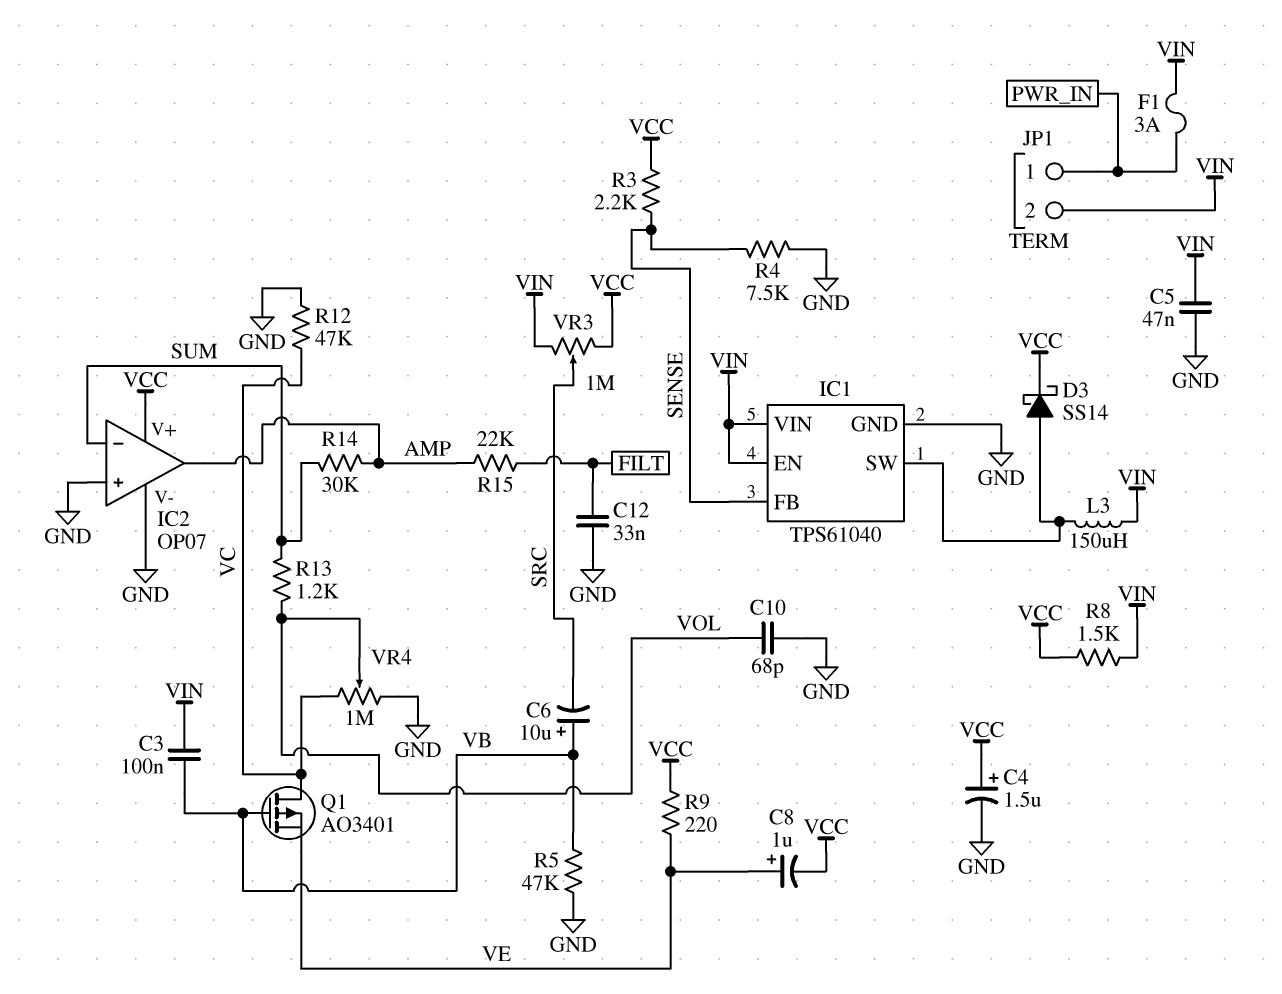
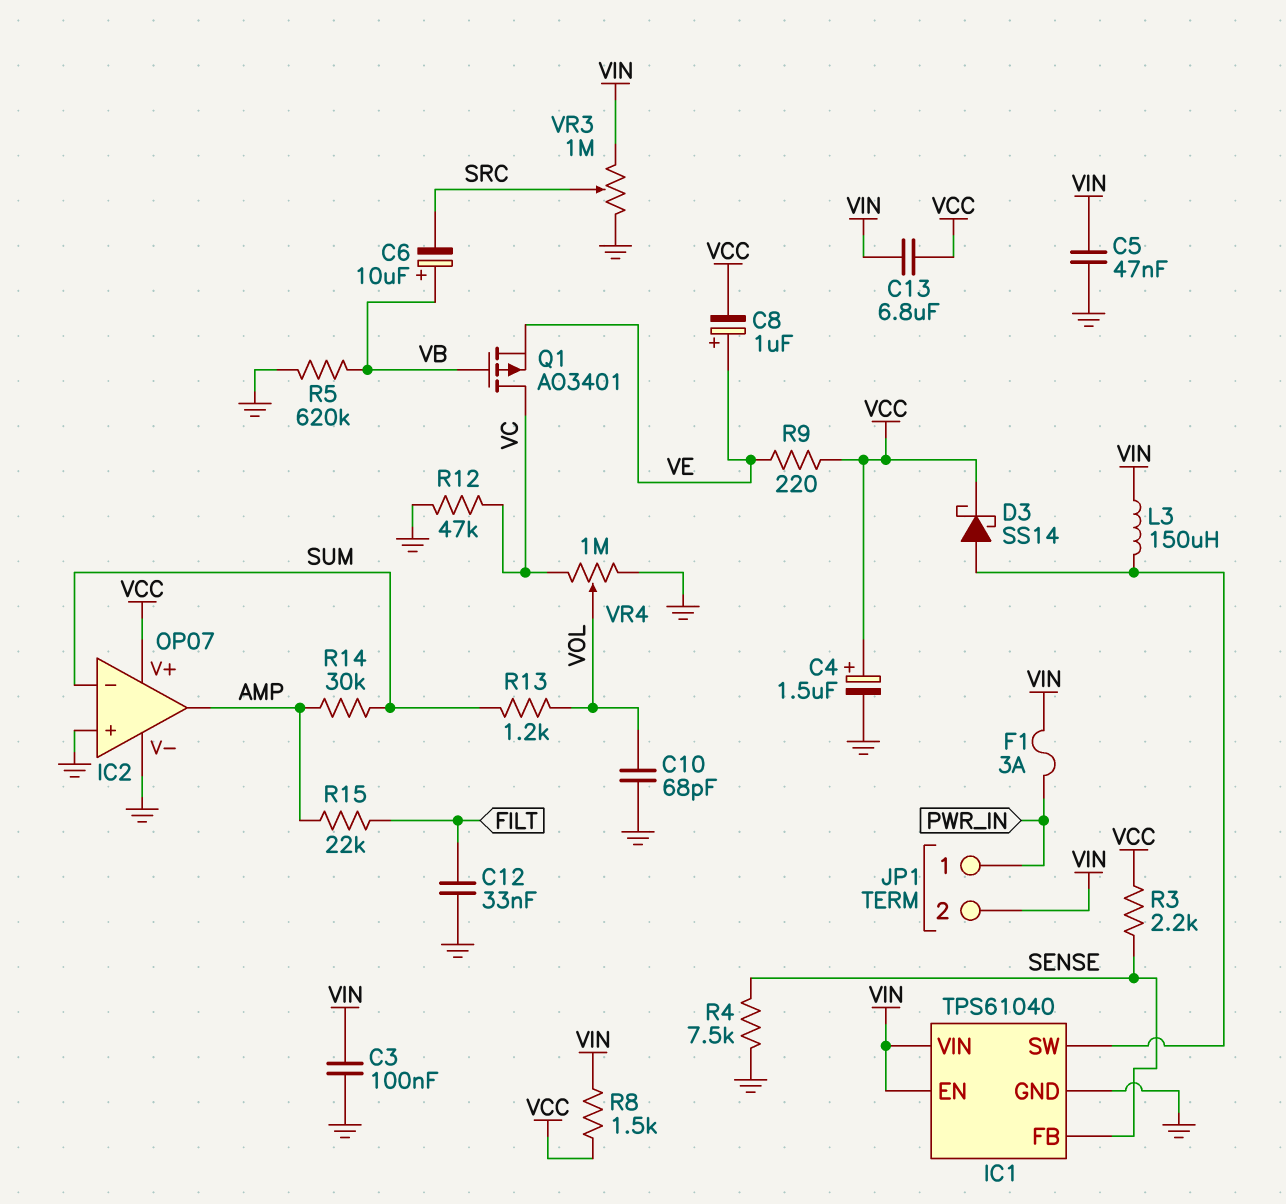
C3: 100nF (VB, VIN) -> 100nF (GND, VIN)
C13: none -> 6.8uF (VCC, VIN)
R5: 47k (GND, VB) -> 620k (GND, VB)
VR3: 1M (VCC, VIN, wiper SRC) -> 1M (GND, VIN, wiper SRC)

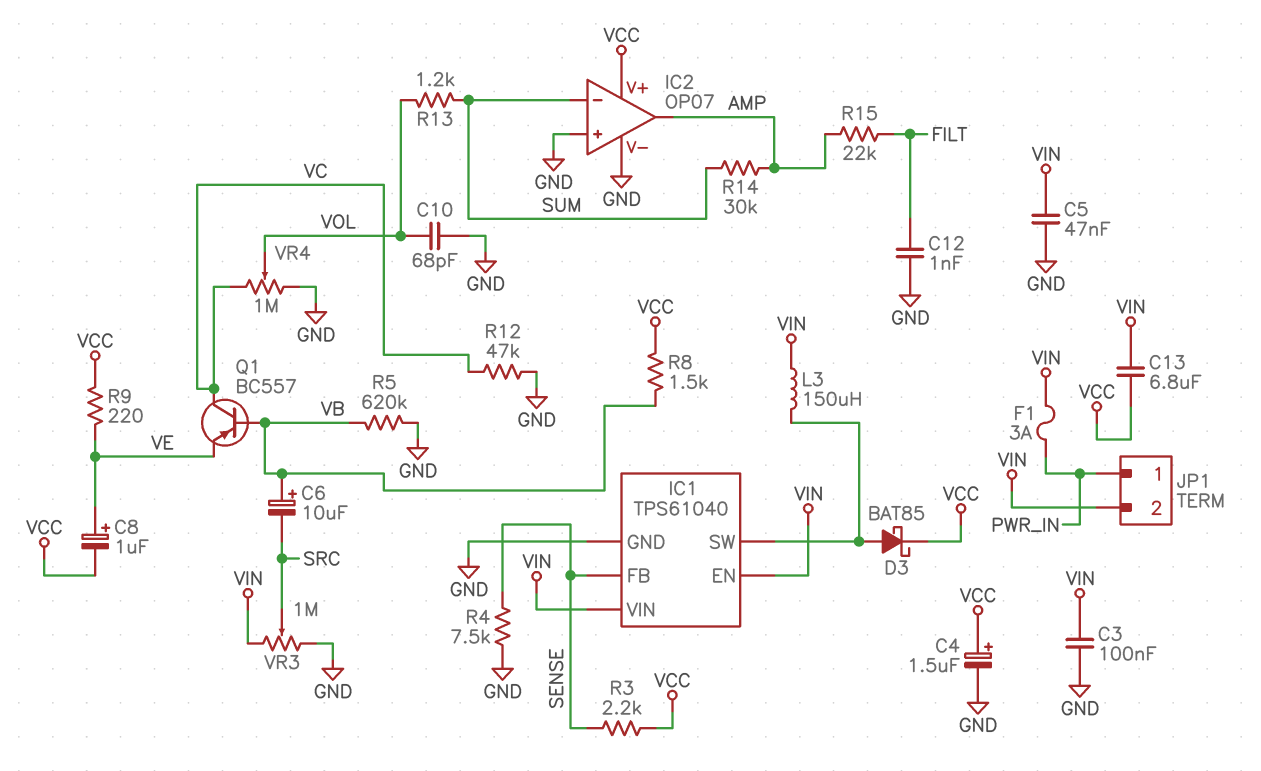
C12: 33nF (FILT, GND) -> 1nF (FILT, GND)
D3: schottky SS14 (A IC1/SW, K VCC) -> schottky BAT85 (A IC1/SW, K VCC)
Q1: PMOS AO3401 (G VB, D VC, S VE) -> PNP BC557 (B VB, C VC, E VE)
R8: 1.5k (VCC, VIN) -> 1.5k (VB, VCC)

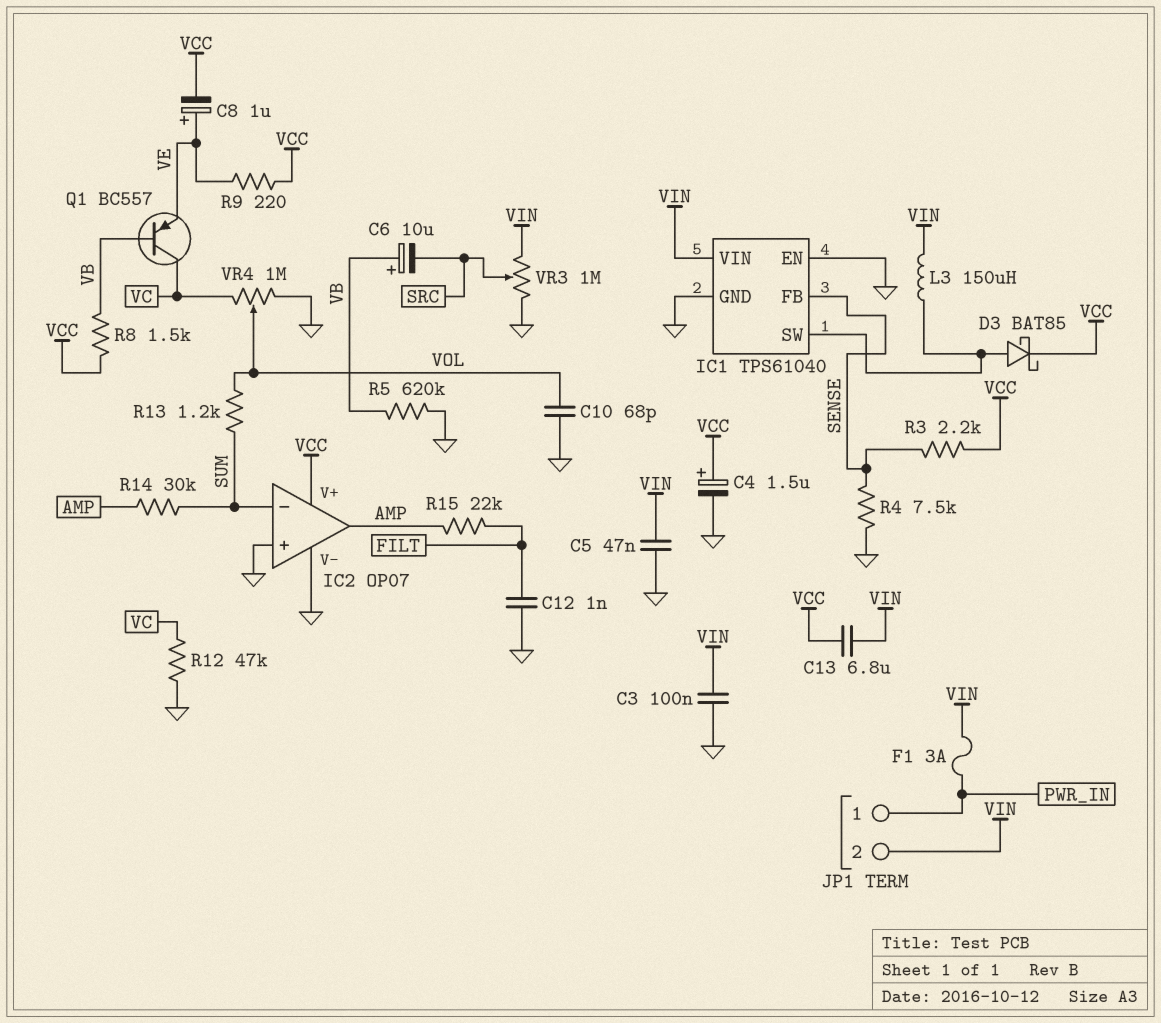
IC1 pin EN: VIN -> GND

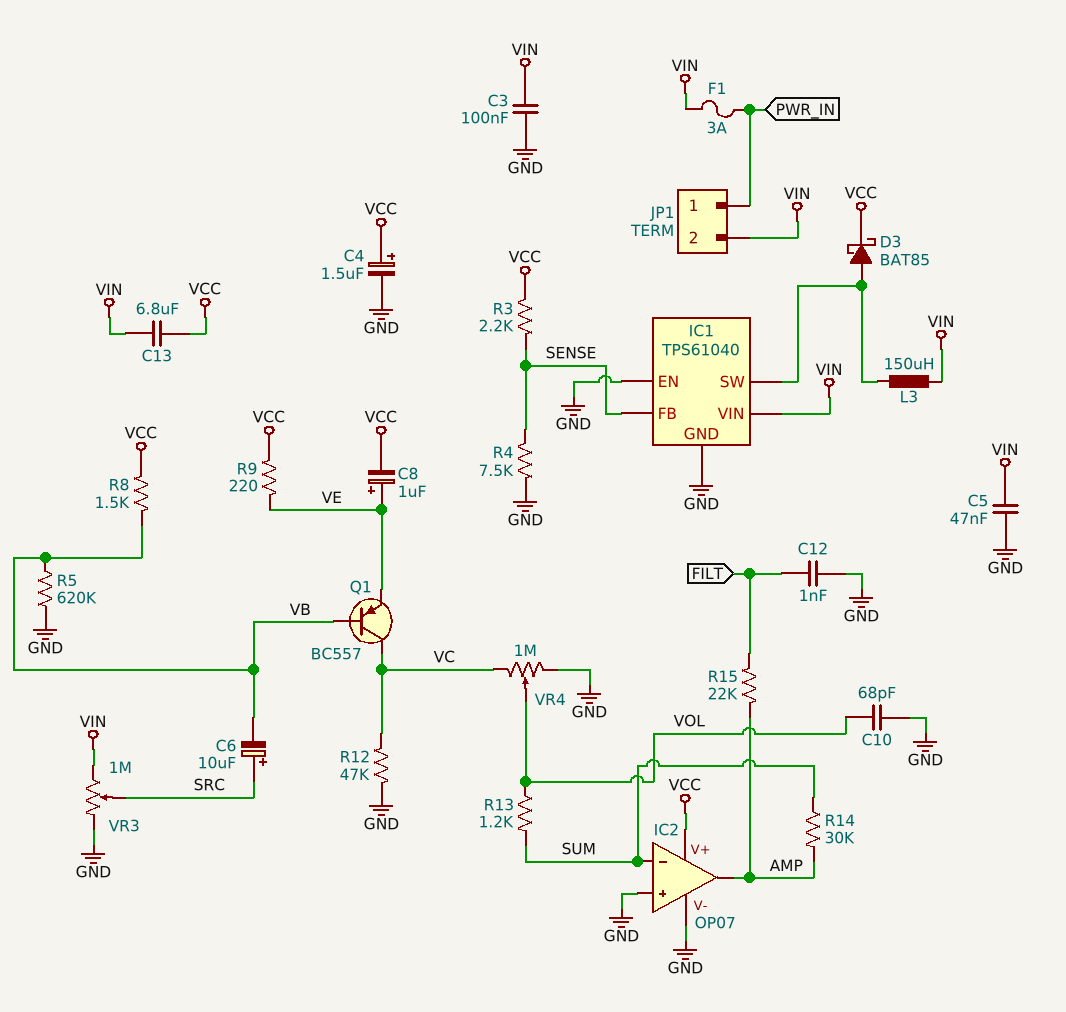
C6: 10uF (plus VB, minus SRC) -> 10uF (plus SRC, minus VB)

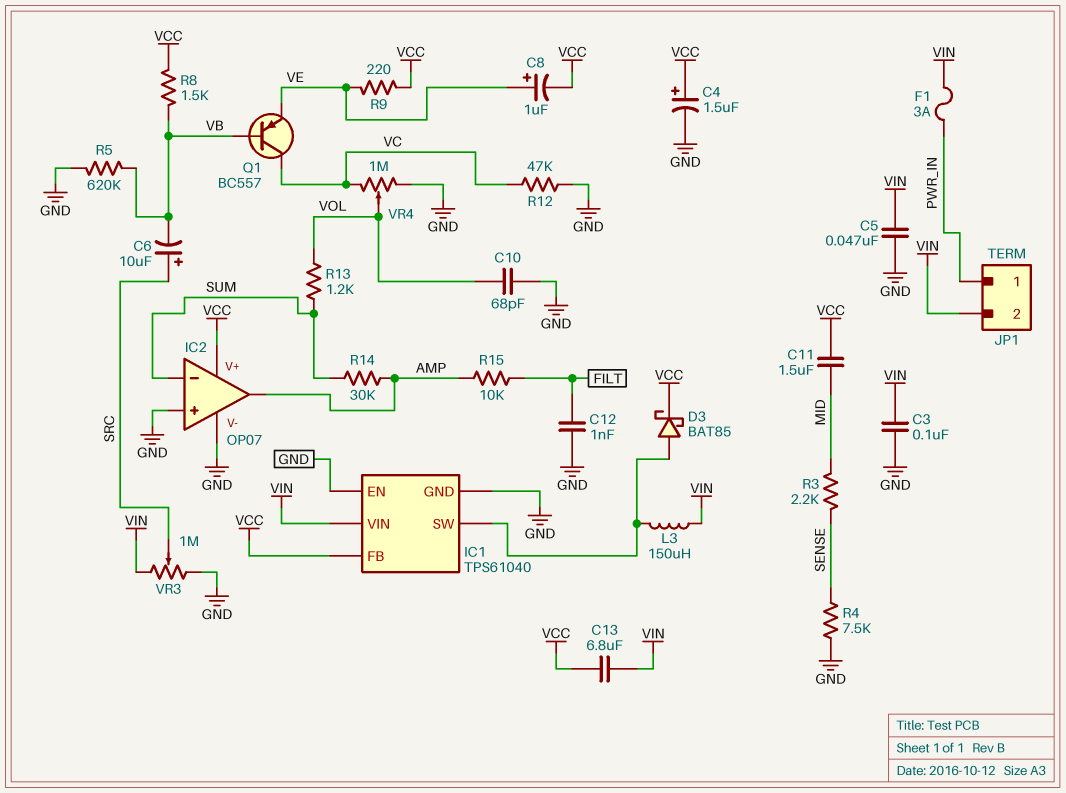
C11: none -> 1.5uF (MID, VCC)
IC1 pin FB: SENSE -> VCC
R3: 2.2k (SENSE, VCC) -> 2.2k (MID, SENSE)
R15: 22k (AMP, FILT) -> 10k (AMP, FILT)

